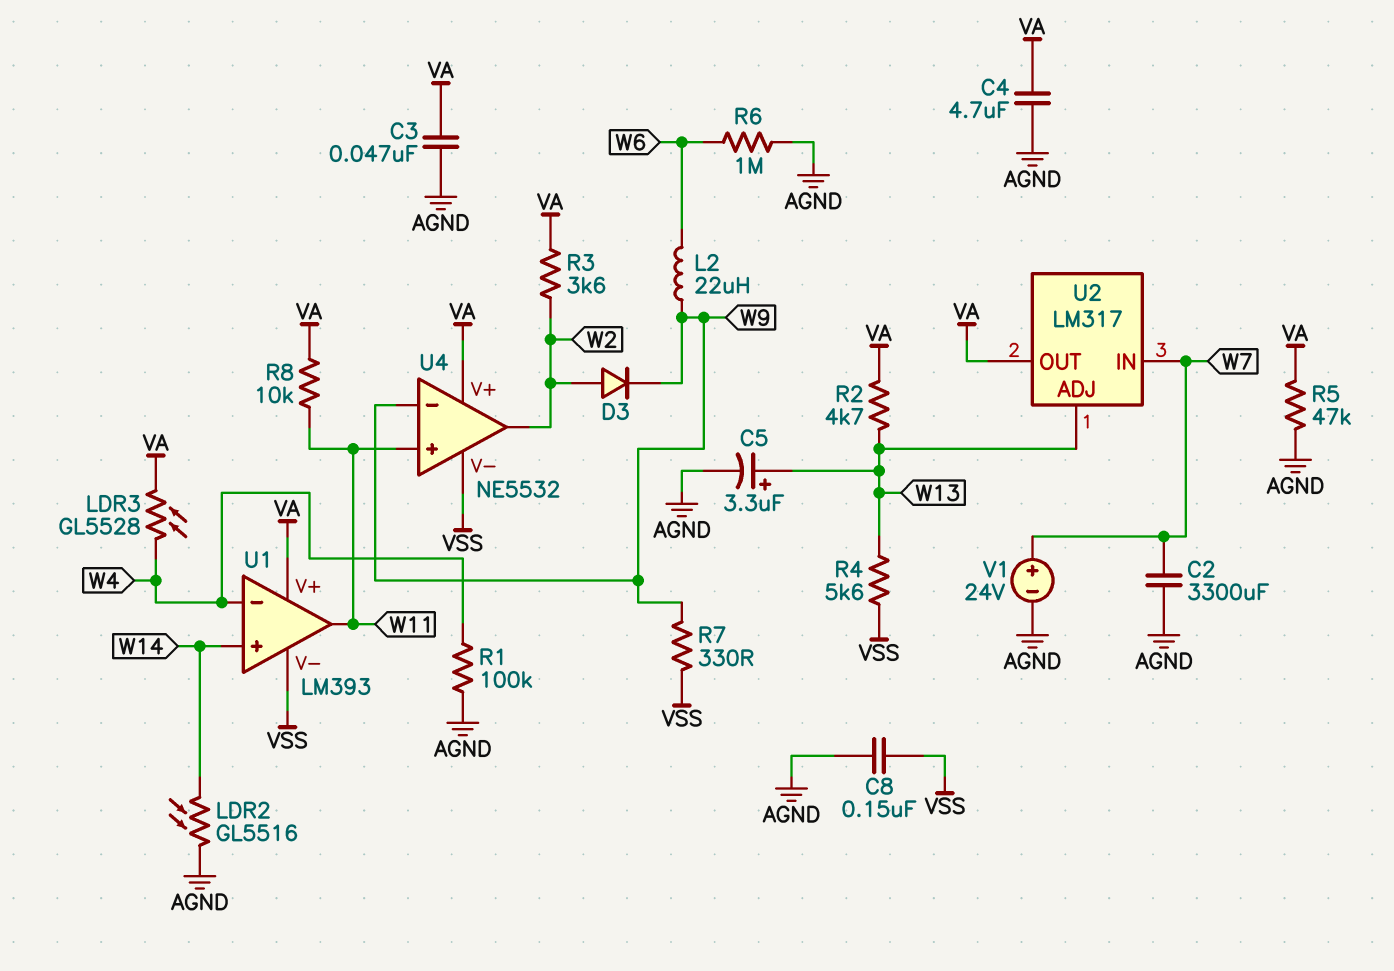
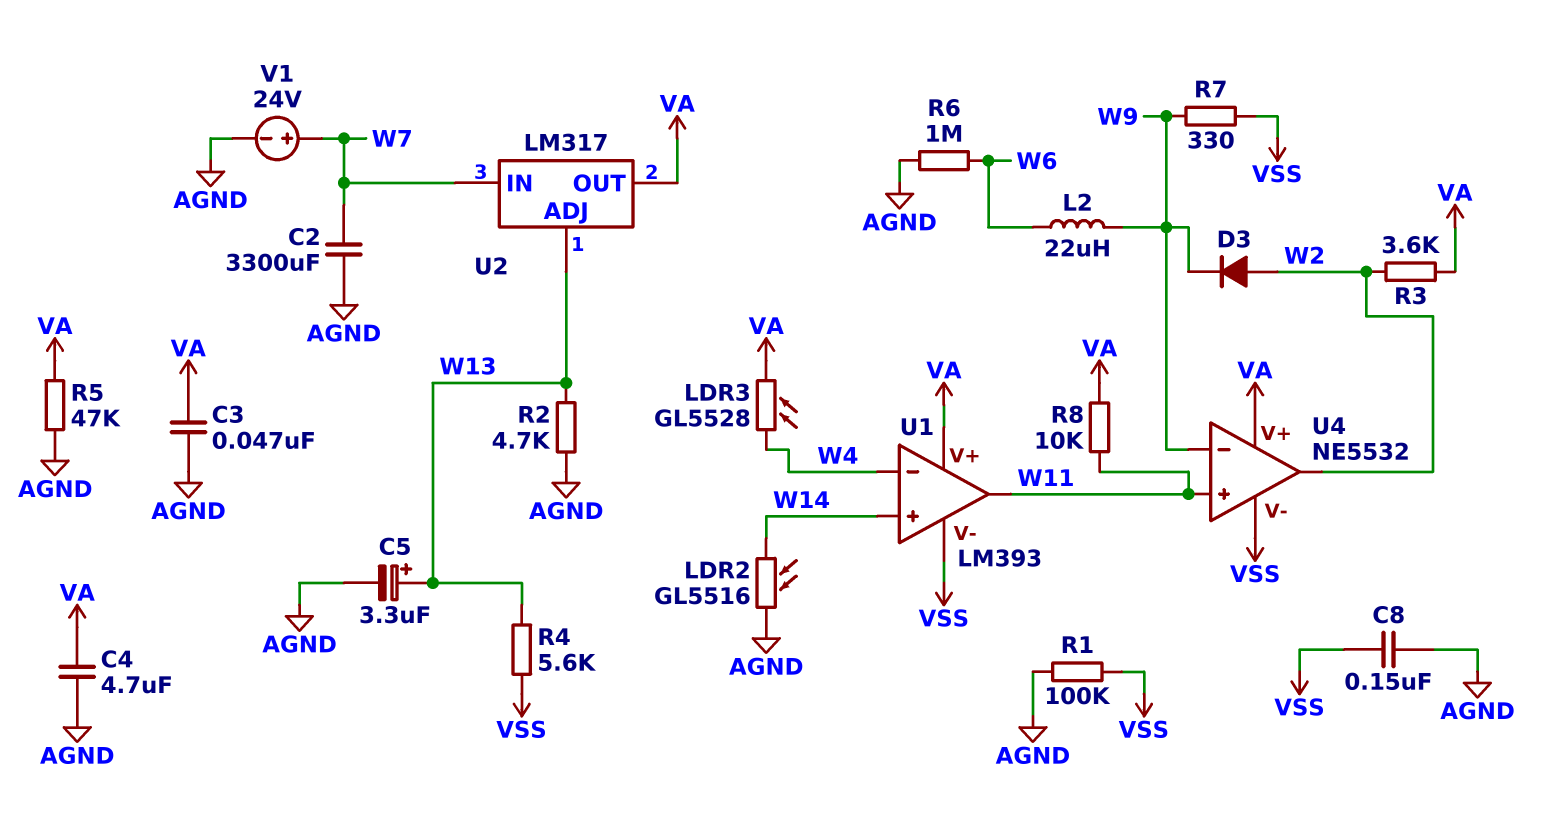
R1: 100k (AGND, W4) -> 100k (AGND, VSS)
R2: 4.7k (VA, W13) -> 4.7k (AGND, W13)

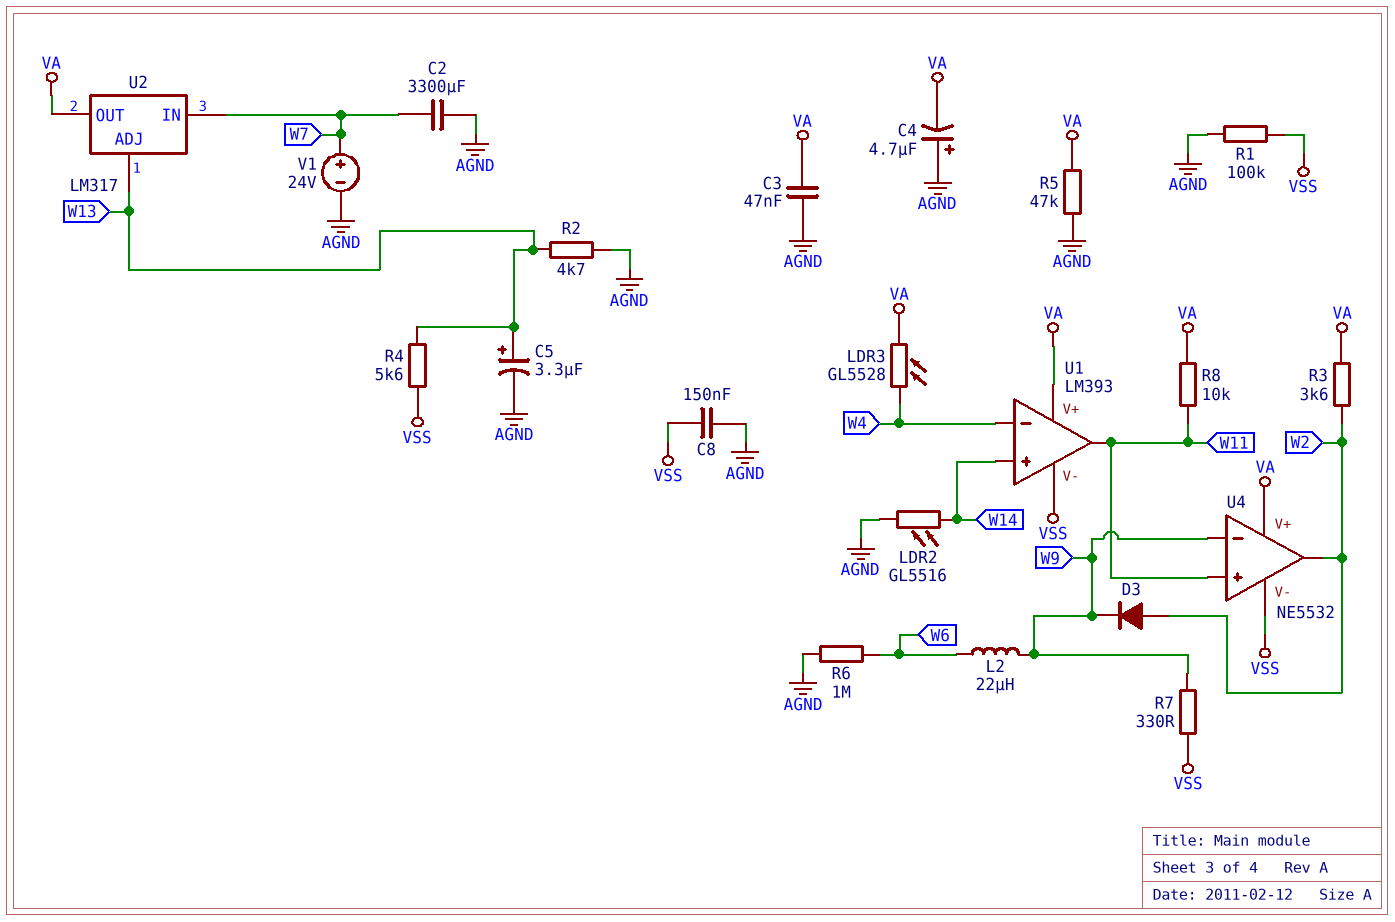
C4: 4.7uF (AGND, VA) -> 4.7uF (plus AGND, minus VA)

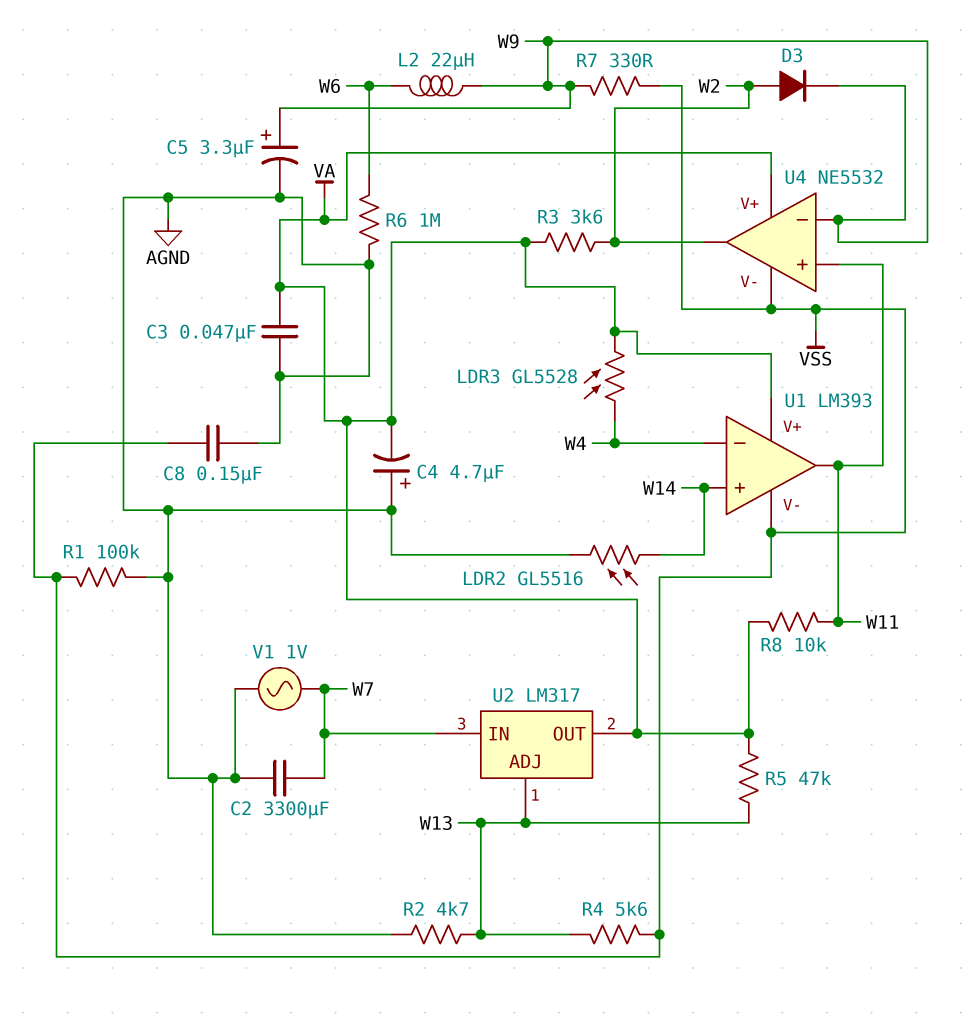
C5: 3.3uF (plus W13, minus AGND) -> 3.3uF (plus W9, minus AGND)
R5: 47k (AGND, VA) -> 47k (VA, W13)
V1: 24V (plus W7, minus AGND) -> AC 1V (AGND, W7)

